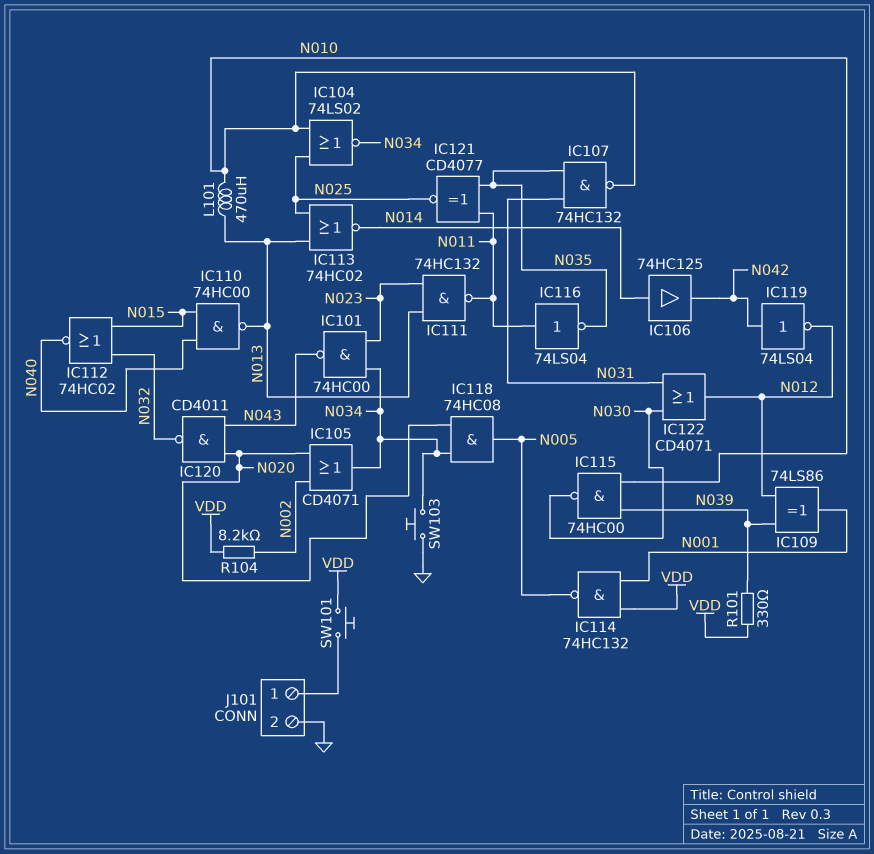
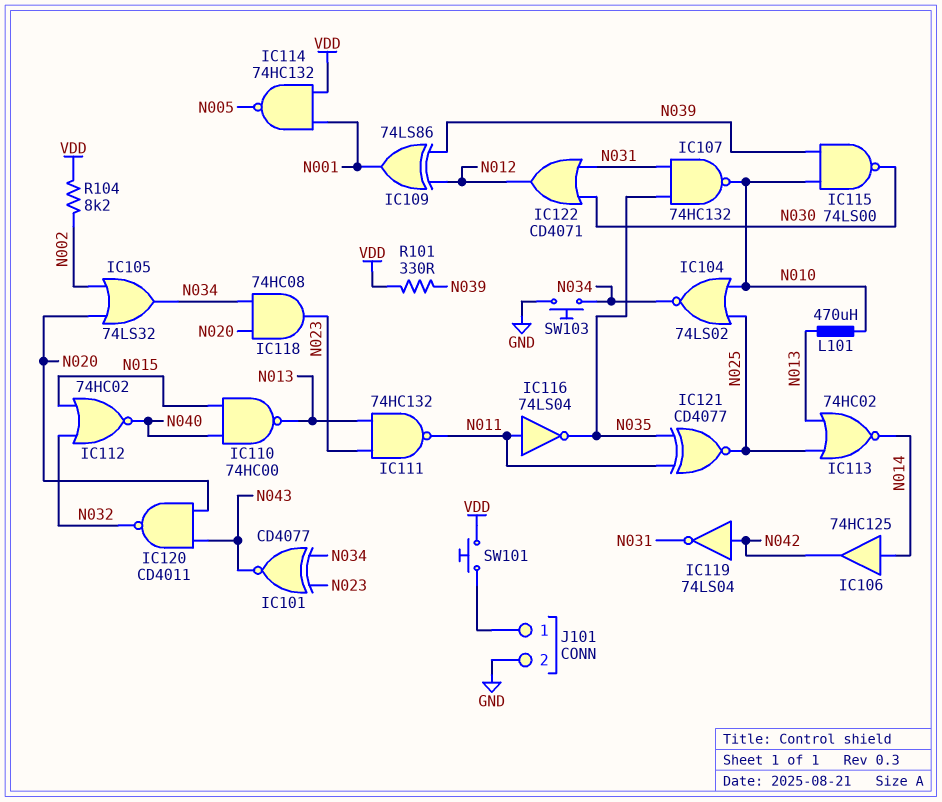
IC101: NAND 74HC00 (in N023, in N034, out N043) -> XNOR CD4077 (in N023, in N034, out N043)
IC105: OR CD4071 (in N002, in N020, out N034) -> OR 74LS32 (in N002, in N020, out N034)
IC115: NAND 74HC00 (in N010, in N039, out N030) -> NAND 74LS00 (in N010, in N039, out N030)
IC118: AND 74HC08 (in N020, in N034, out N005) -> AND 74HC08 (in N020, in N034, out N023)
IC119: NOT 74LS04 (in N042, out N012) -> NOT 74LS04 (in N042, out N031)

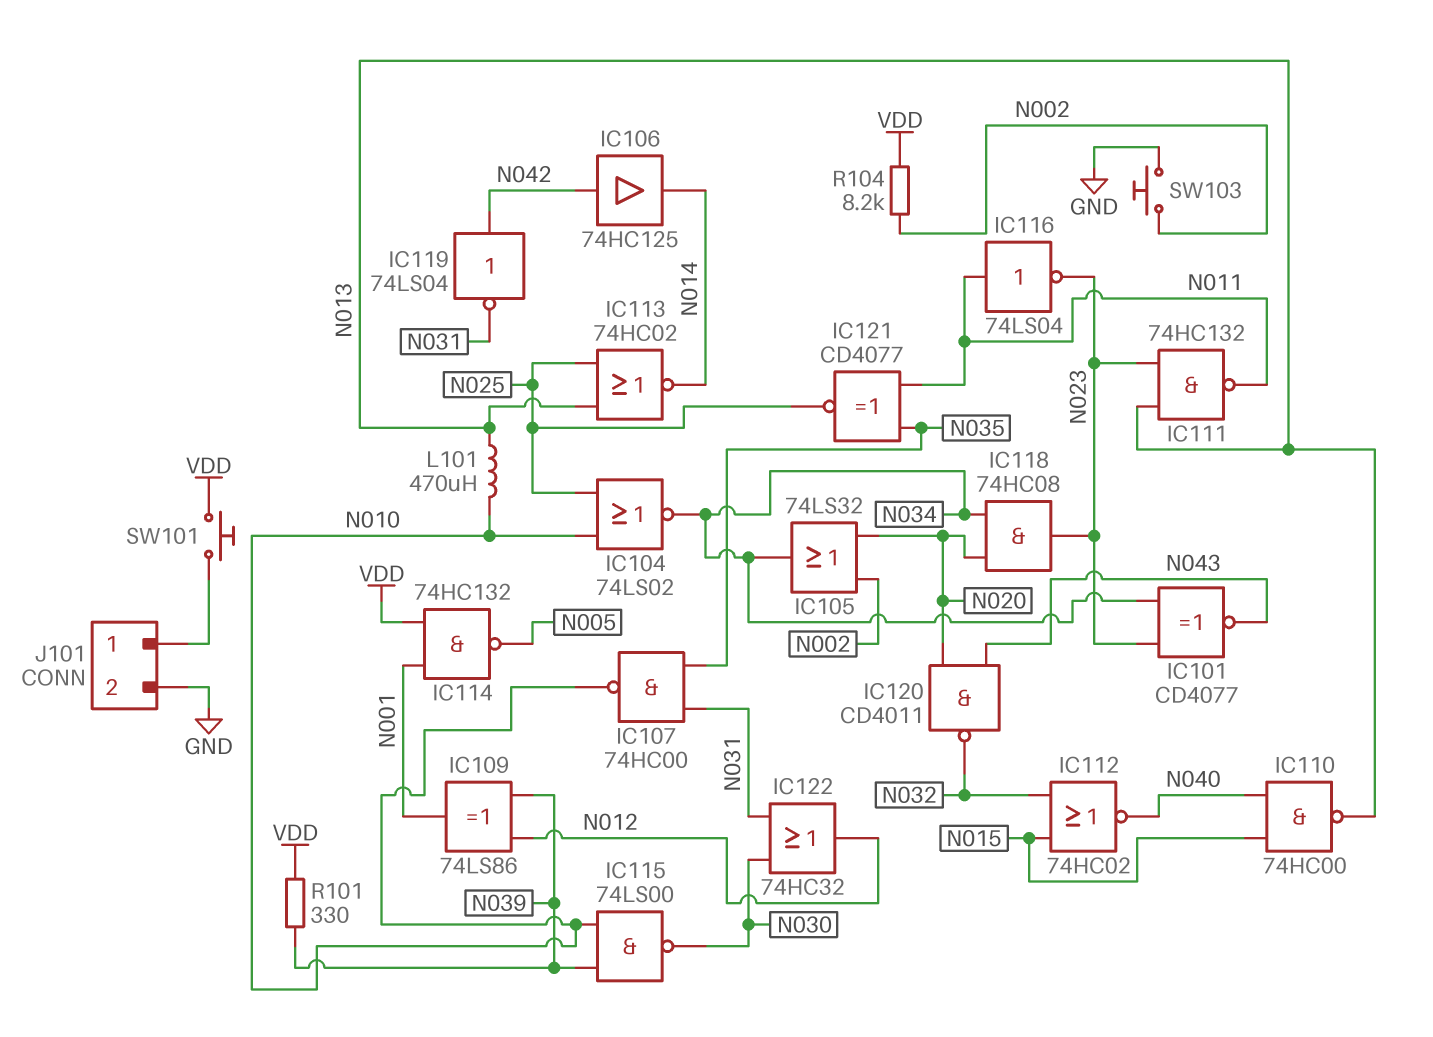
IC106: buffer 74HC125 (in N014, out N042) -> buffer 74HC125 (in N042, out N014)
IC107: NAND 74HC132 (in N031, in N035, out N010) -> NAND 74HC00 (in N031, in N035, out N010)
IC116: NOT 74LS04 (in N011, out N035) -> NOT 74LS04 (in N011, out N023)
IC122: OR CD4071 (in N030, in N031, out N012) -> OR 74HC32 (in N030, in N031, out N012)
SW103: button (GND, N034) -> button (GND, N002)

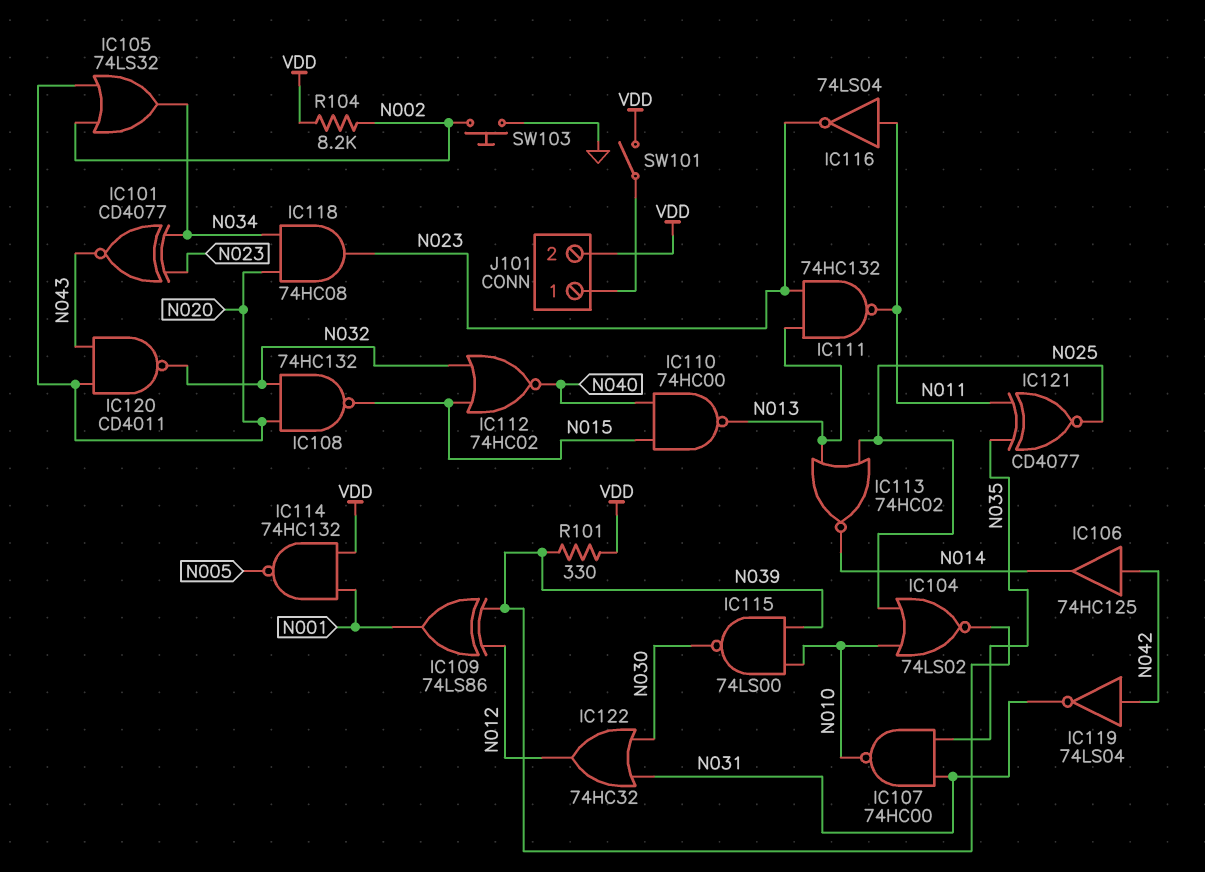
IC104: NOR 74LS02 (in N010, in N025, out N034) -> NOR 74LS02 (in N010, in N025, out N039)
IC108: none -> NAND 74HC132 (in N020, in N032, out N015)
J101 pin 2: GND -> VDD
L101: 470uH (N010, N013) -> none
SW101: button (J101/1, VDD) -> switch (J101/1, VDD)

